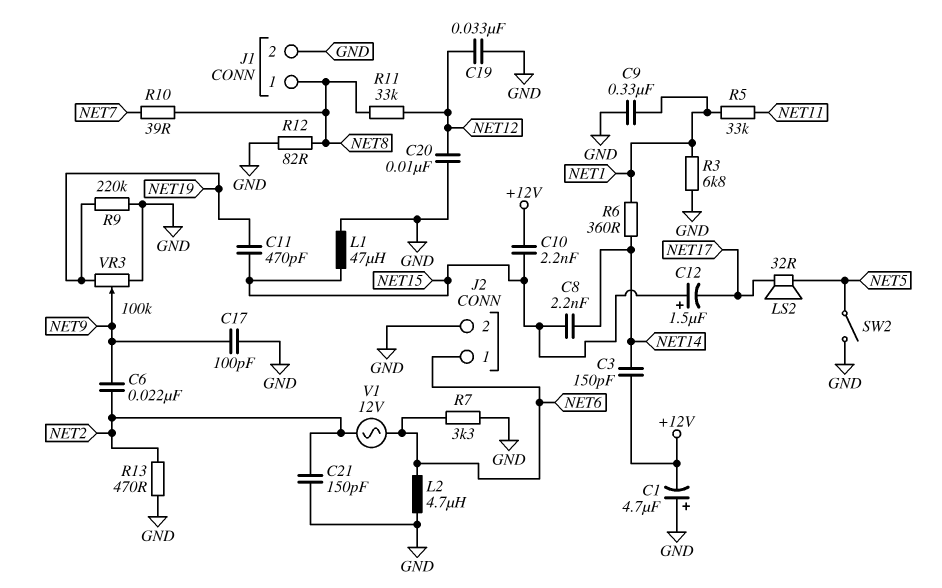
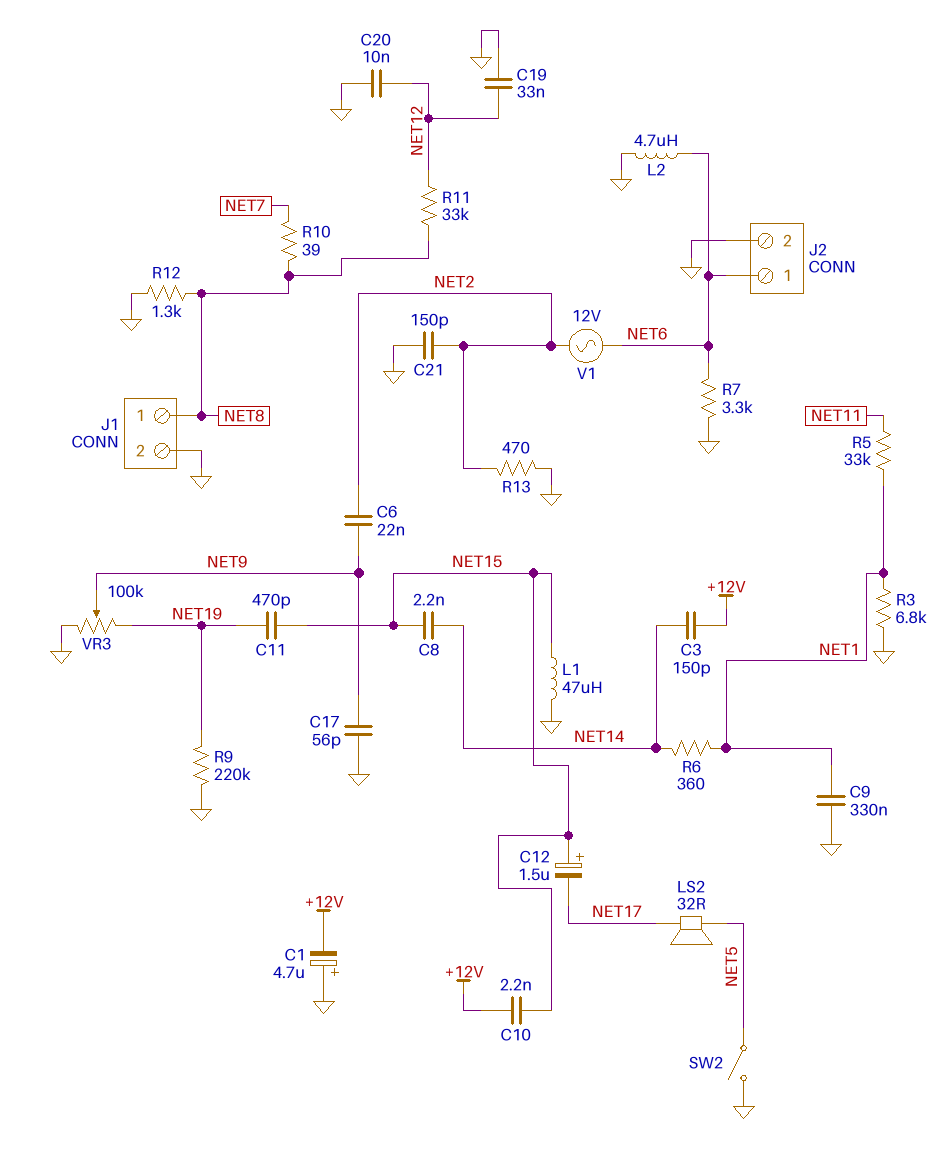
C17: 100pF (GND, NET9) -> 56pF (GND, NET9)
R12: 82 (GND, NET8) -> 1.3k (GND, NET8)

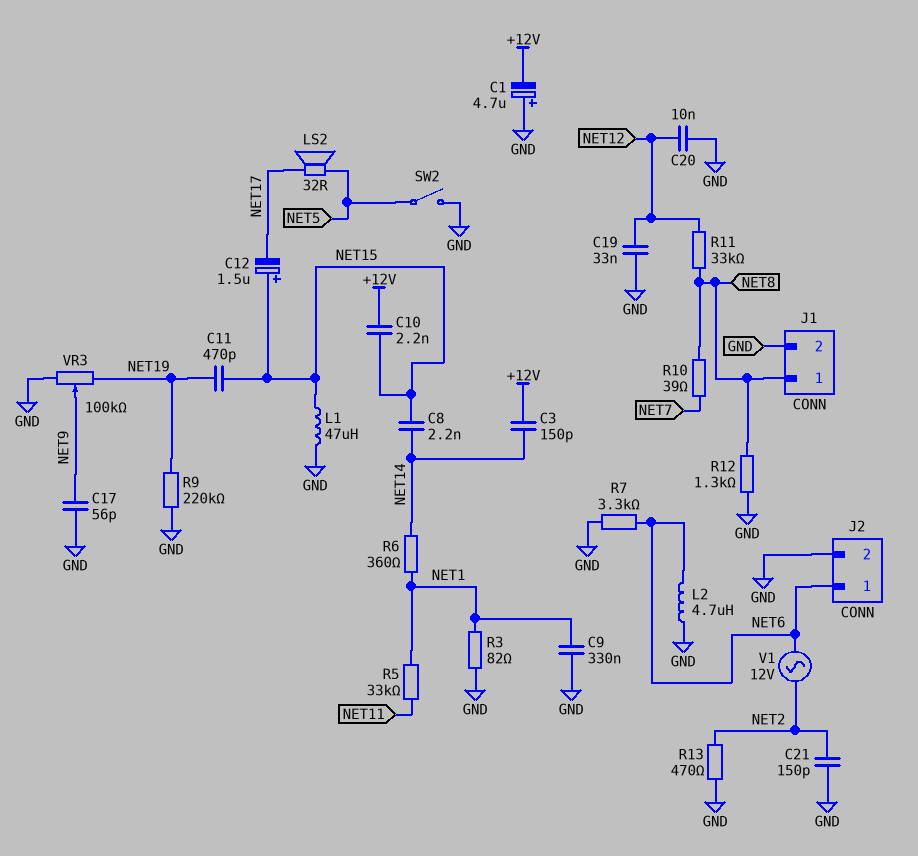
C6: 22nF (NET2, NET9) -> none
R3: 6.8k (GND, NET1) -> 82 (GND, NET1)

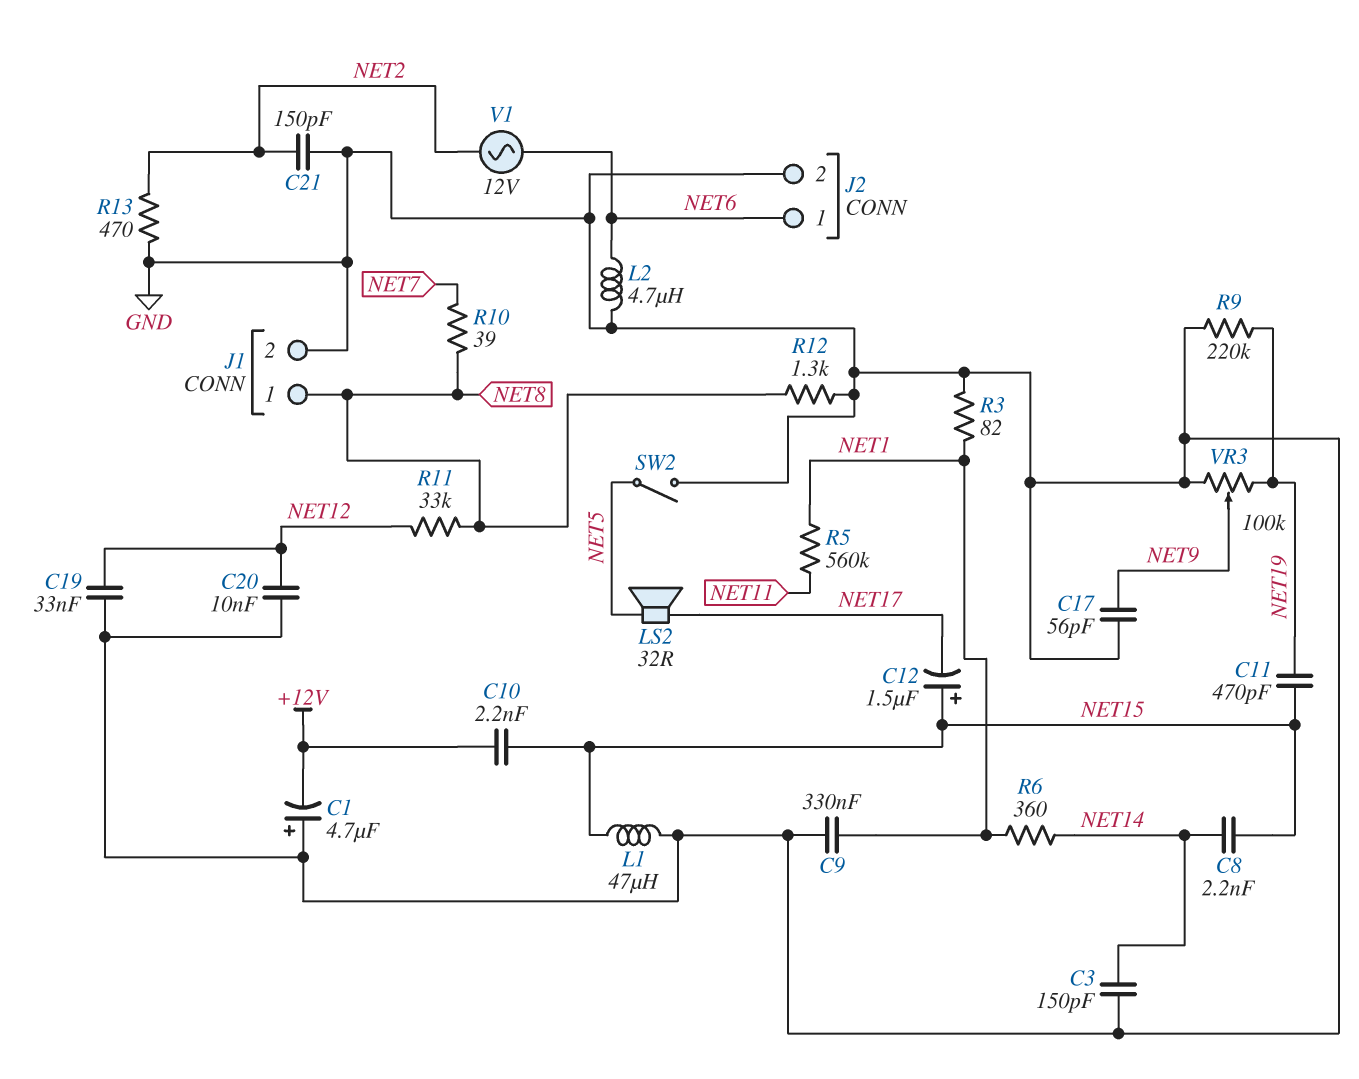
C3: 150pF (+12V, NET14) -> 150pF (GND, NET14)
R5: 33k (NET1, NET11) -> 560k (NET1, NET11)
R7: 3.3k (GND, NET6) -> none

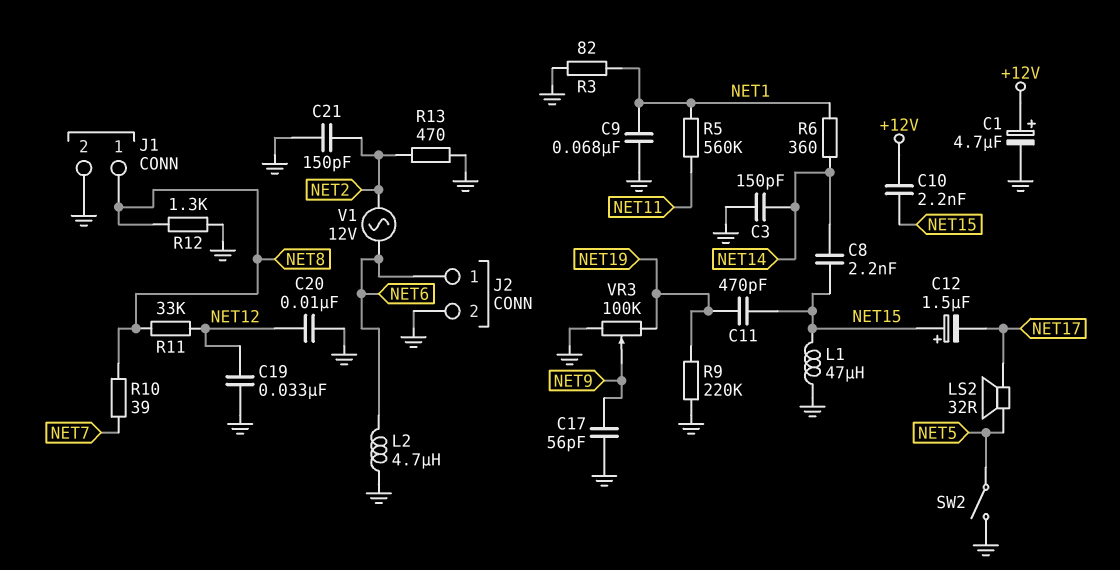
C1: 4.7uF (plus GND, minus +12V) -> 4.7uF (plus +12V, minus GND)
C9: 330nF (GND, NET1) -> 68nF (GND, NET1)

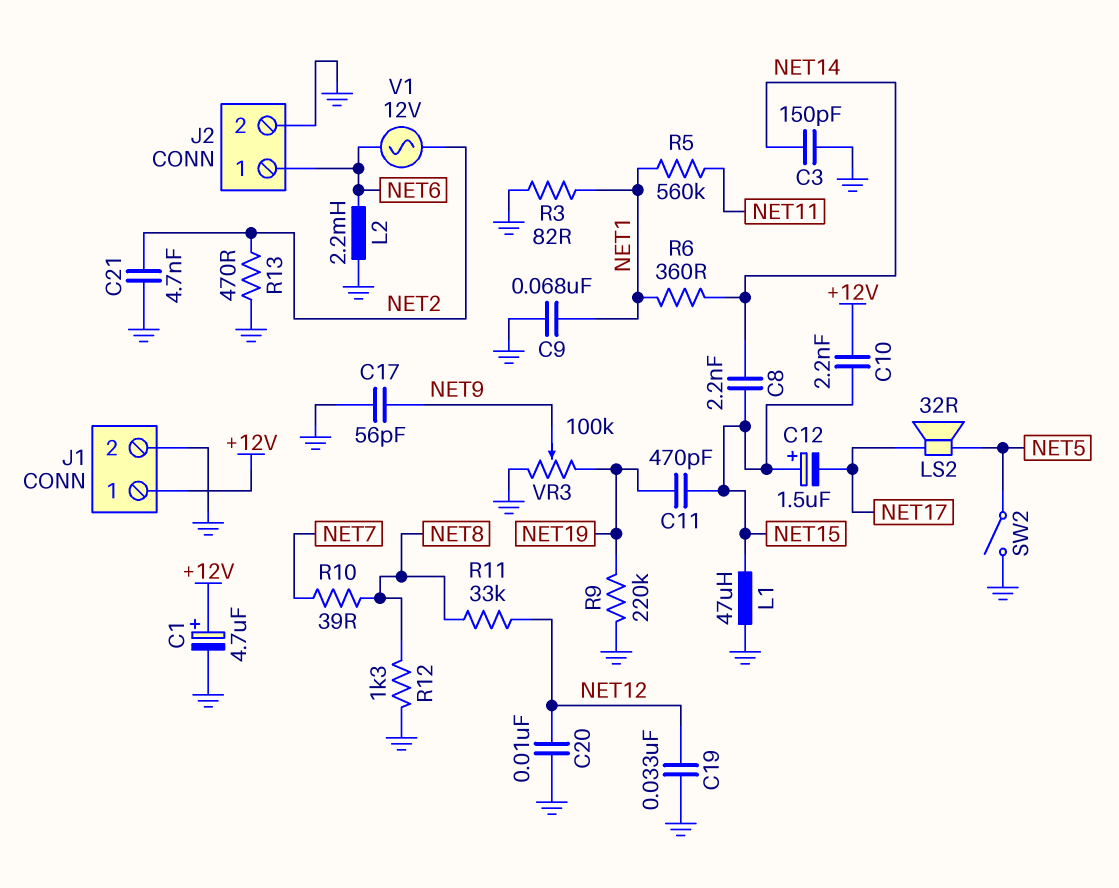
C21: 150pF (GND, NET2) -> 4.7nF (GND, NET2)
J1 pin 1: NET8 -> +12V
L2: 4.7uH (GND, NET6) -> 2.2mH (GND, NET6)

